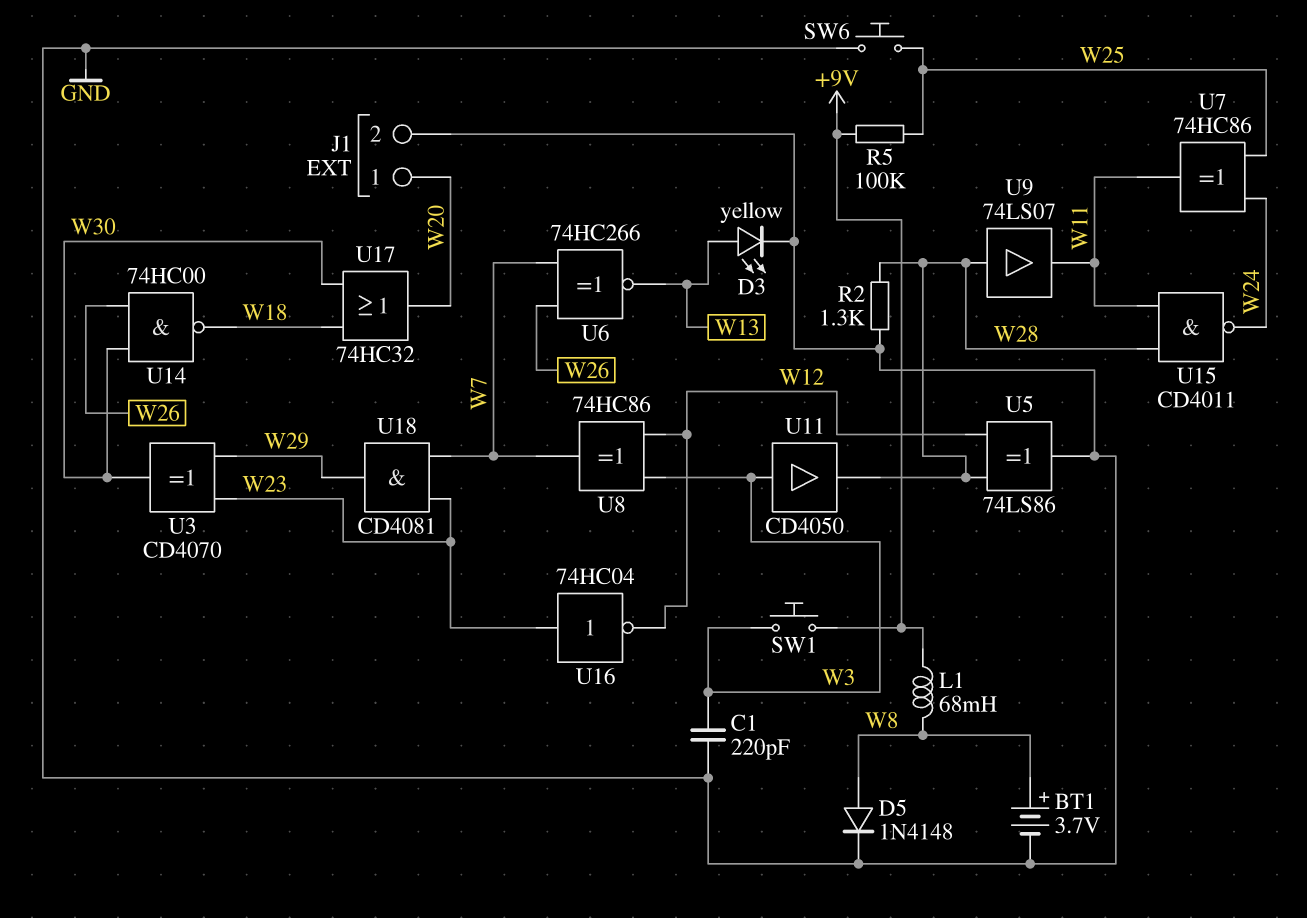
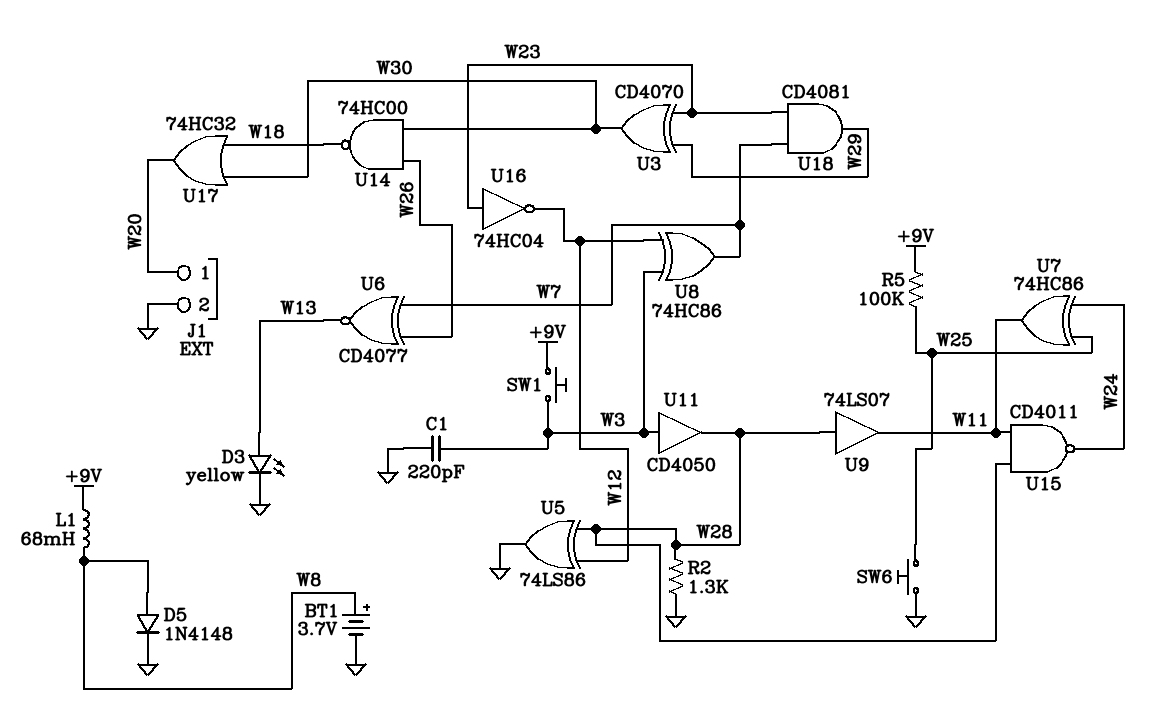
U6: XNOR 74HC266 (in W7, in W26, out W13) -> XNOR CD4077 (in W7, in W26, out W13)

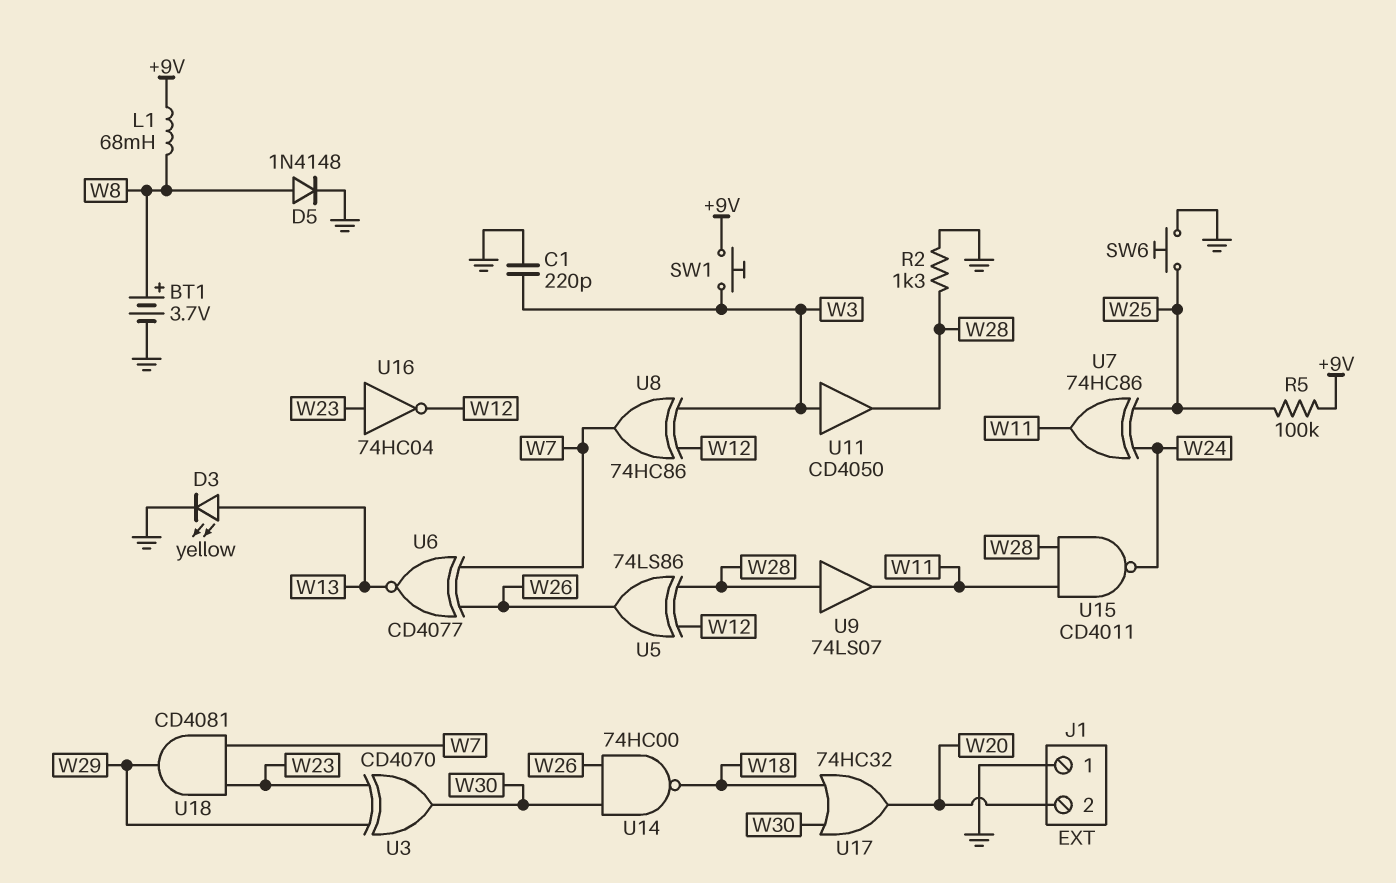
J1 pin 1: W20 -> GND
J1 pin 2: GND -> W20
U5: XOR 74LS86 (in W12, in W28, out GND) -> XOR 74LS86 (in W12, in W28, out W26)

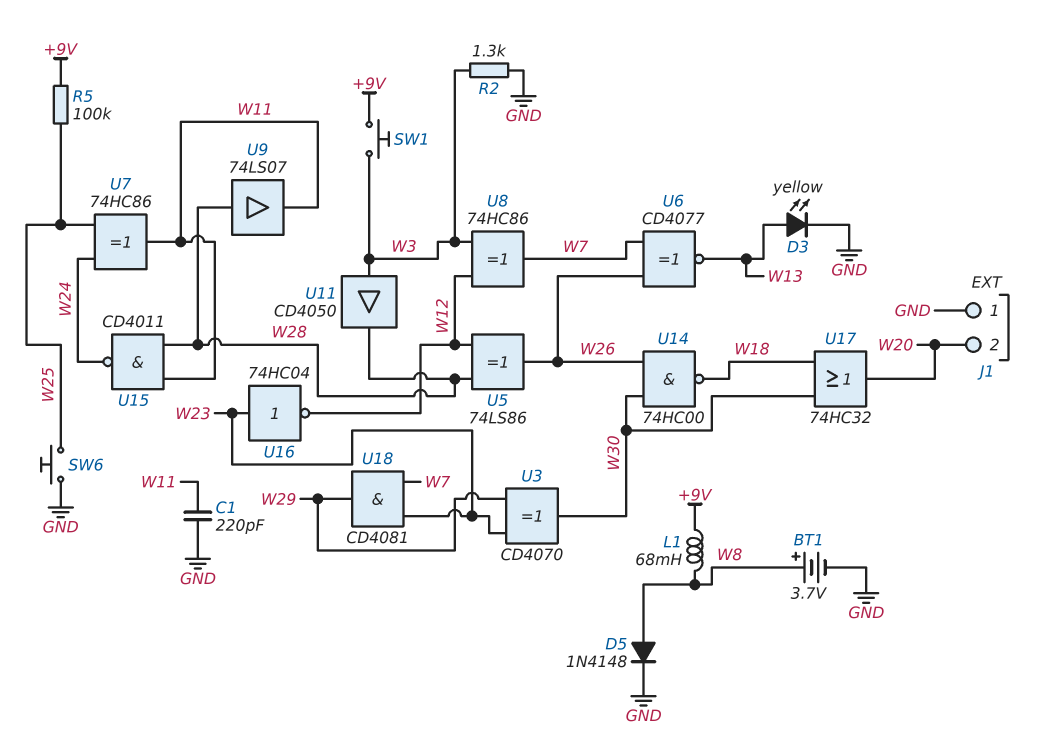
C1: 220pF (GND, W3) -> 220pF (GND, W11)
R2: 1.3k (GND, W28) -> 1.3k (GND, W3)

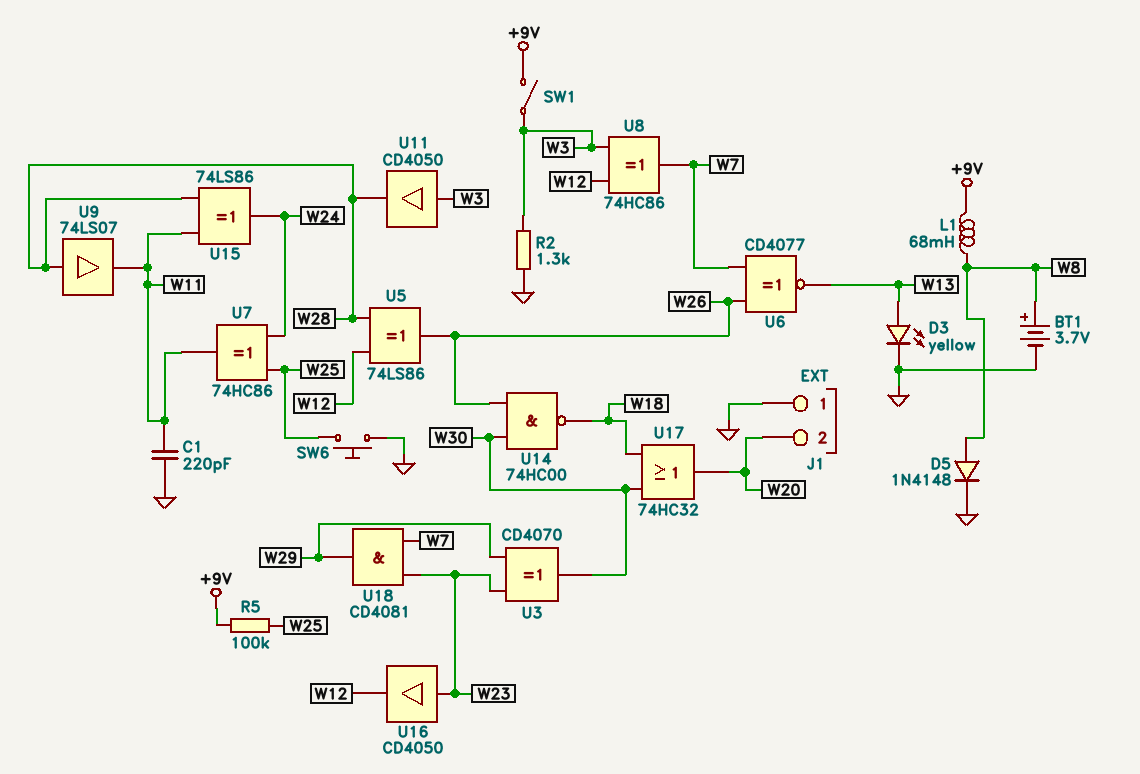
SW1: button (+9V, W3) -> switch (+9V, W3)
U15: NAND CD4011 (in W11, in W28, out W24) -> XOR 74LS86 (in W11, in W28, out W24)
U16: NOT 74HC04 (in W23, out W12) -> buffer CD4050 (in W23, out W12)

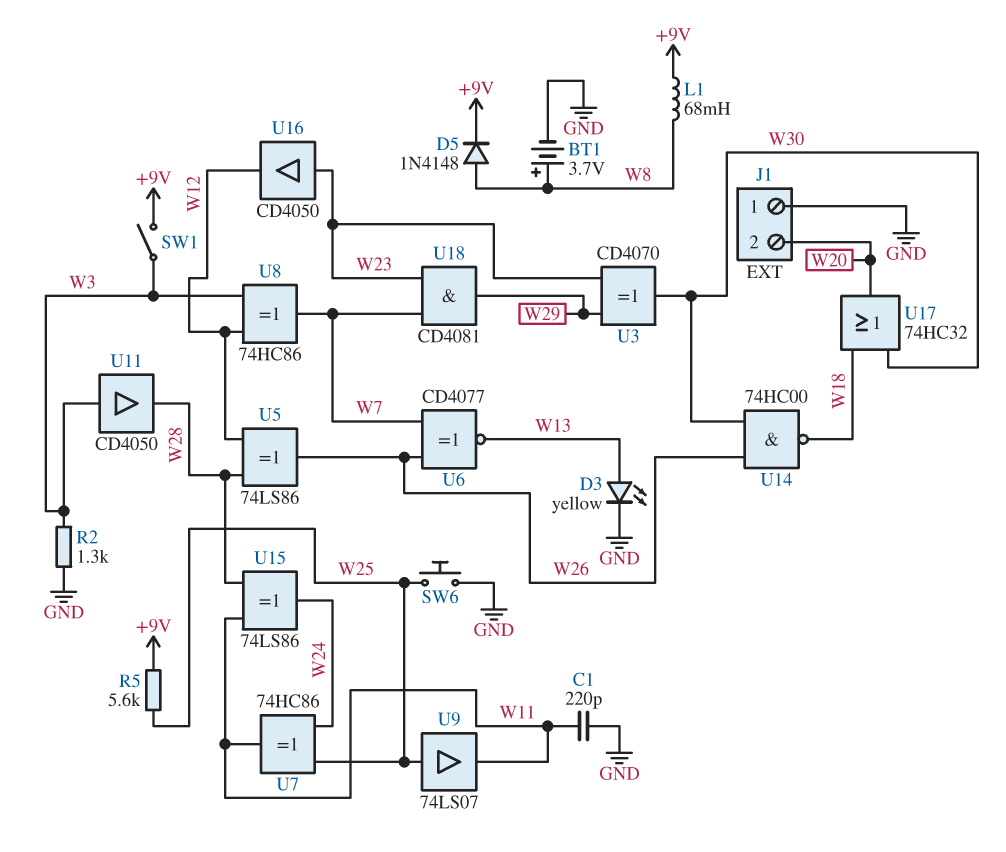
D5: diode 1N4148 (A W8, K GND) -> diode 1N4148 (A W8, K +9V)
R5: 100k (+9V, W25) -> 5.6k (+9V, W25)
U9: buffer 74LS07 (in W28, out W11) -> buffer 74LS07 (in W25, out W11)

